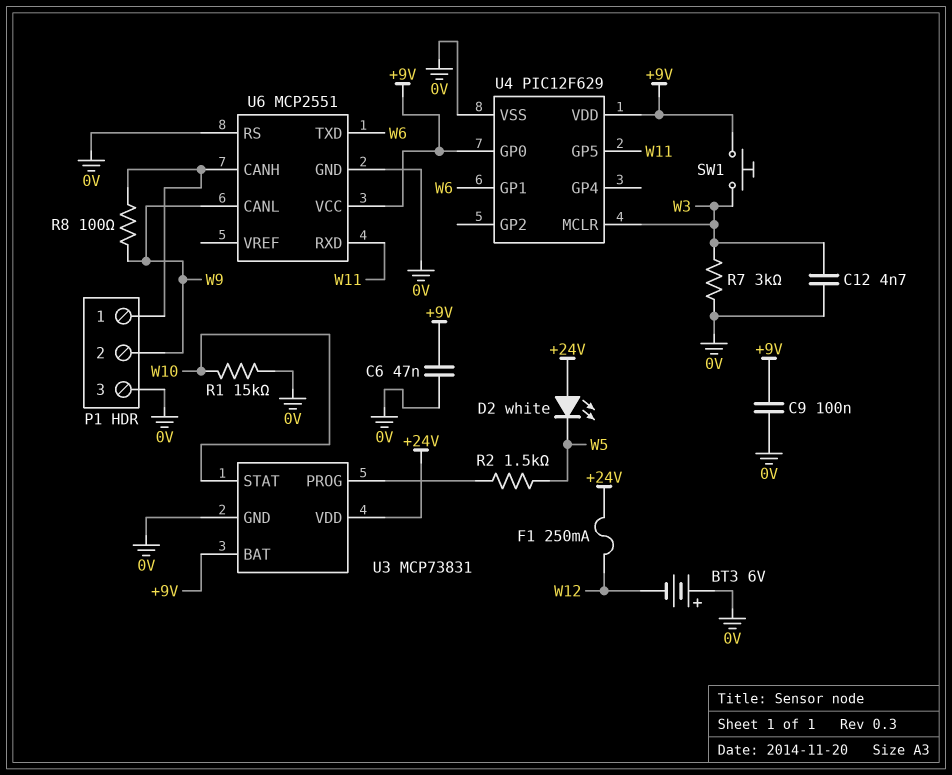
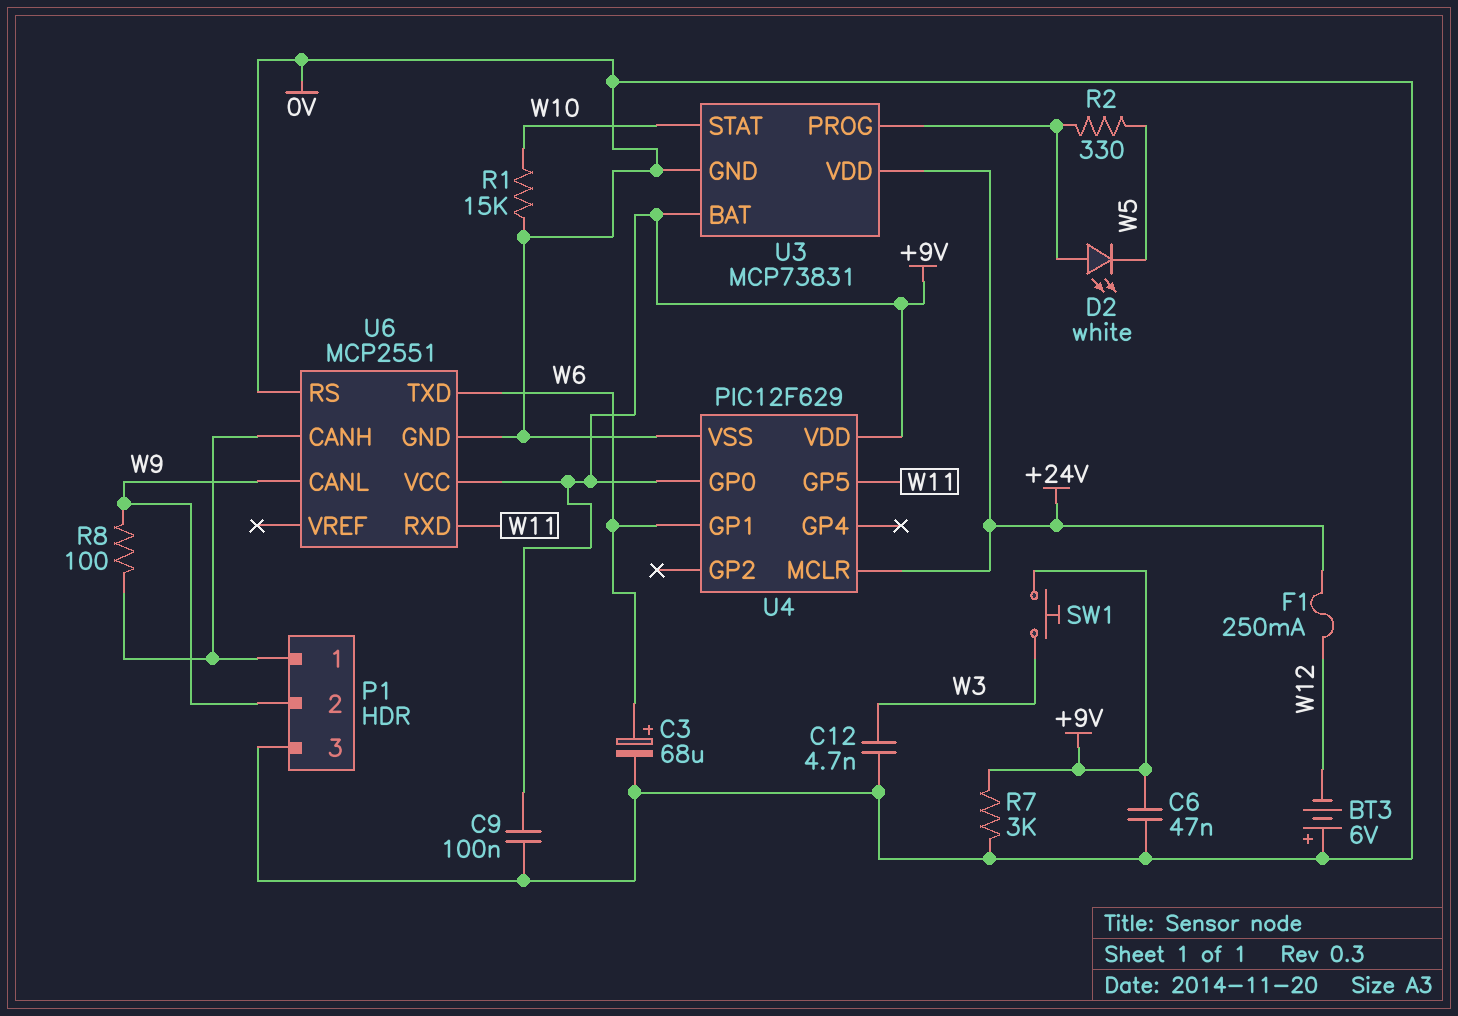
C3: none -> 68uF (plus W6, minus 0V)
D2: LED white (A +24V, K W5) -> LED white (A U3/PROG, K W5)
R2: 1.5k (U3/PROG, W5) -> 330 (U3/PROG, W5)
R7: 3k (0V, W3) -> 3k (+9V, 0V)
U4 pin MCLR: W3 -> +24V

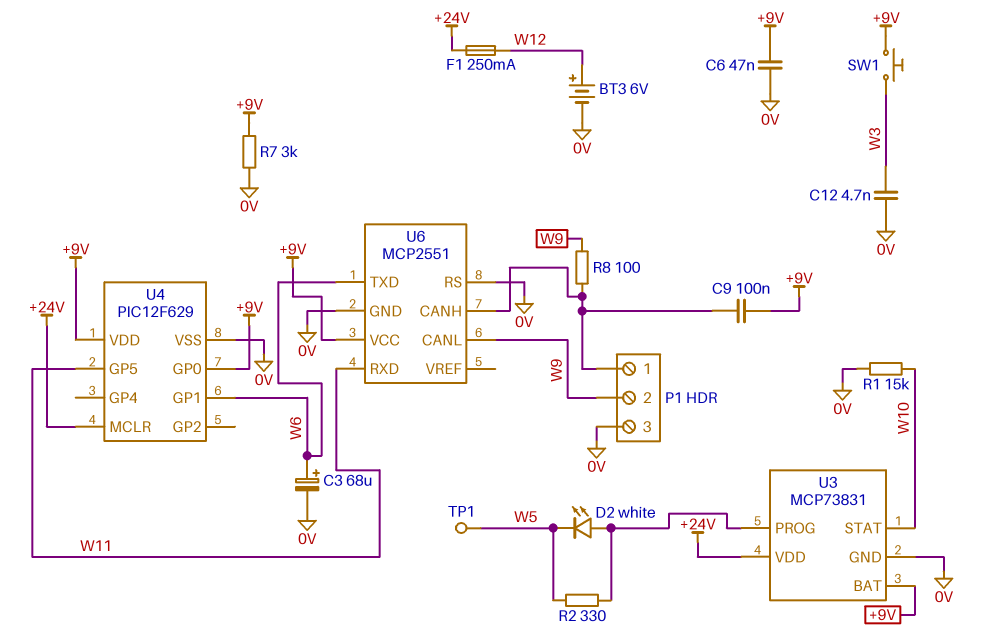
BT3: 6V (plus 0V, minus W12) -> 6V (plus W12, minus 0V)
C9: 100nF (+9V, 0V) -> 100nF (+9V, P1/1)
TP1: none -> test point (W5)

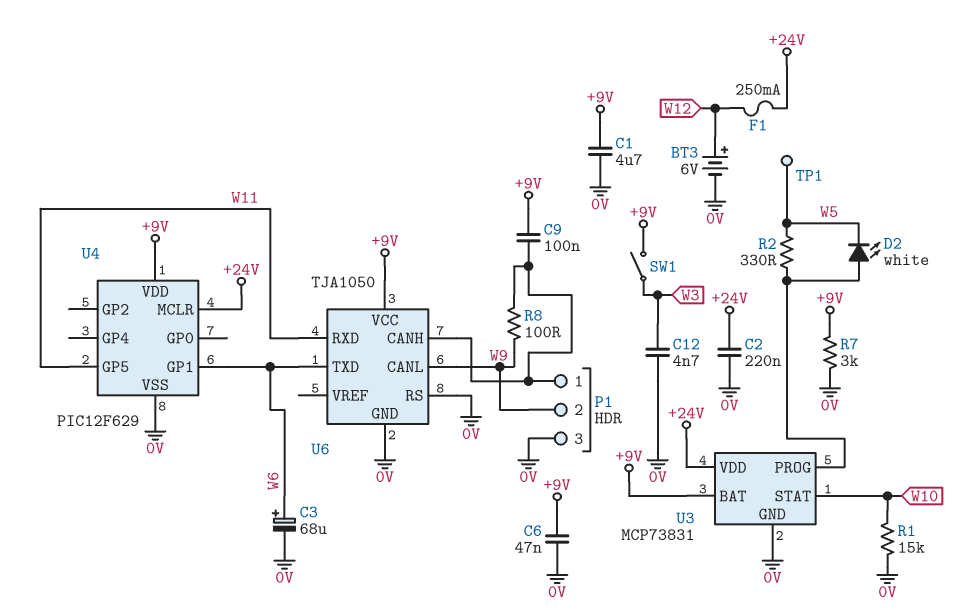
C1: none -> 4.7uF (+9V, 0V)
C2: none -> 220nF (+24V, 0V)
SW1: button (+9V, W3) -> switch (+9V, W3)
U4 pin GP0: +9V -> none
U6: MCP2551 -> TJA1050

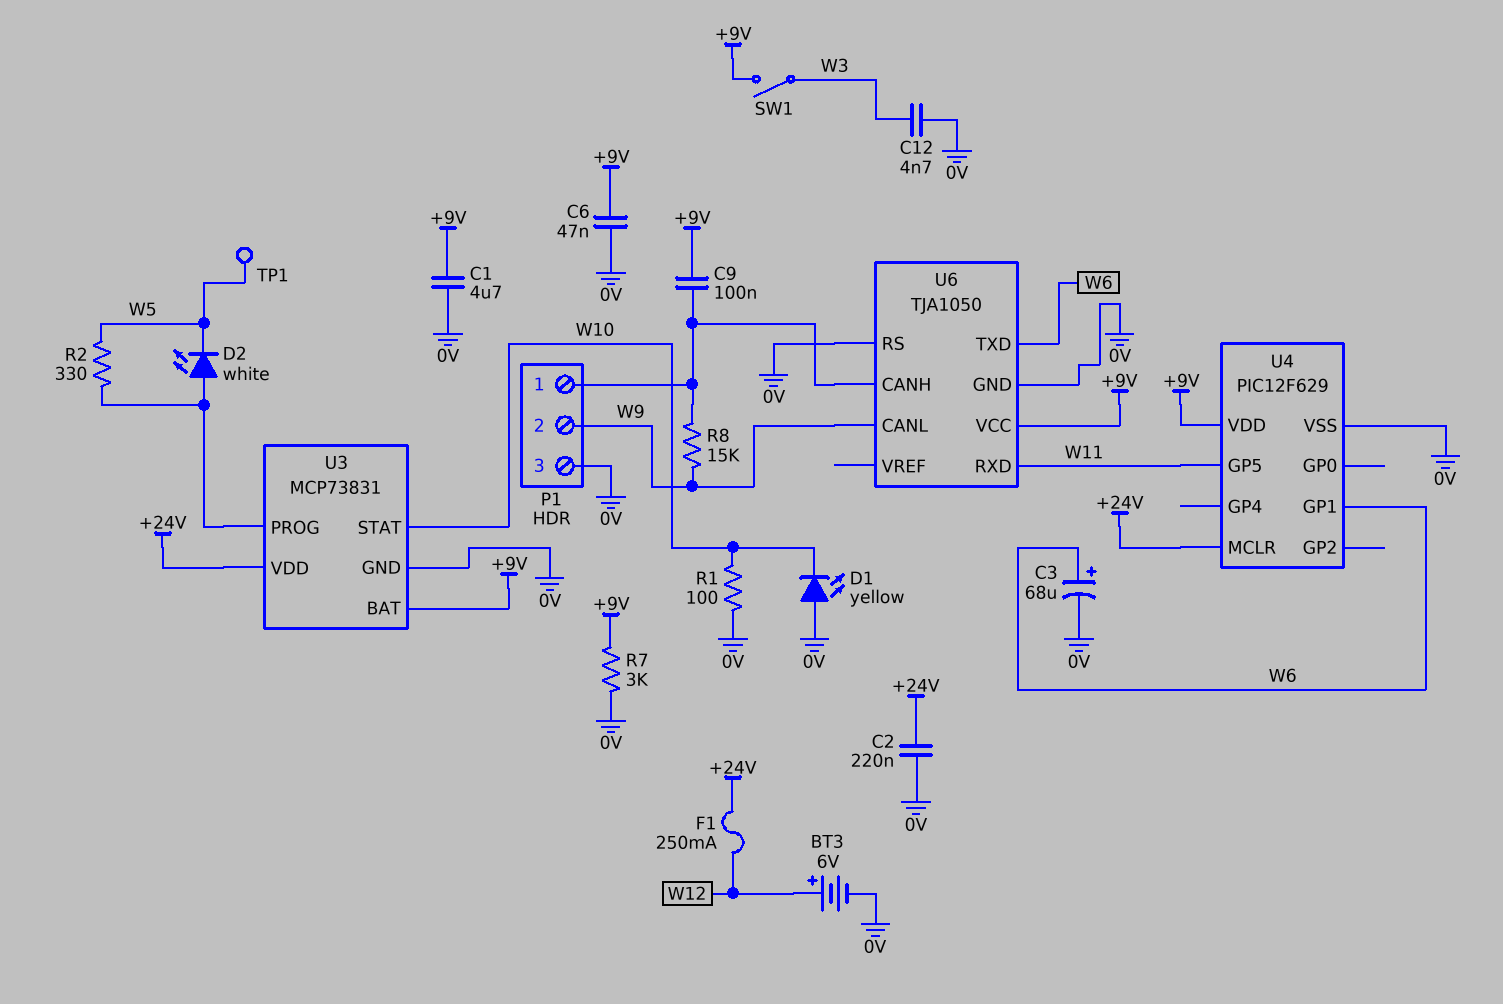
D1: none -> LED yellow (A 0V, K W10)
R1: 15k (0V, W10) -> 100 (0V, W10)
R8: 100 (P1/1, W9) -> 15k (P1/1, W9)

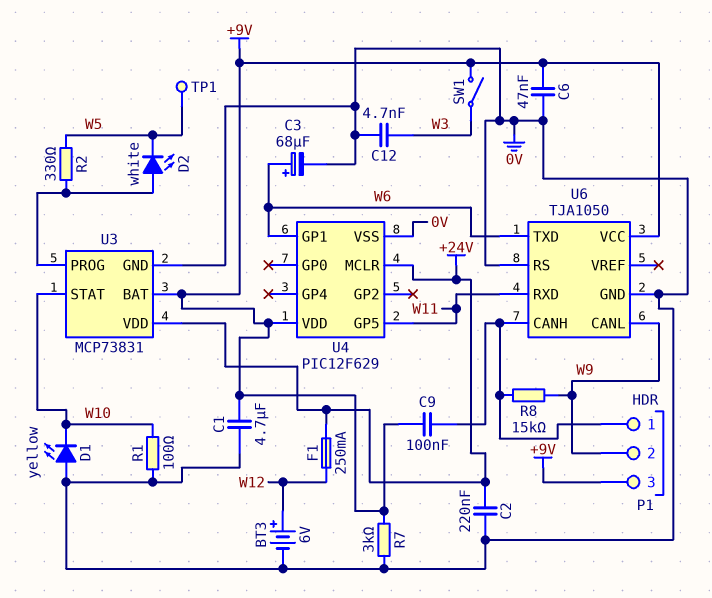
P1 pin 3: 0V -> +9V

